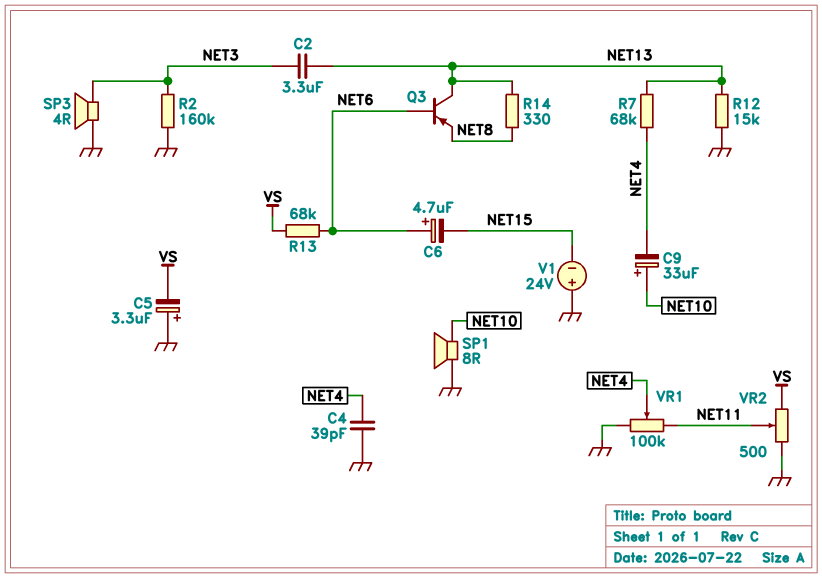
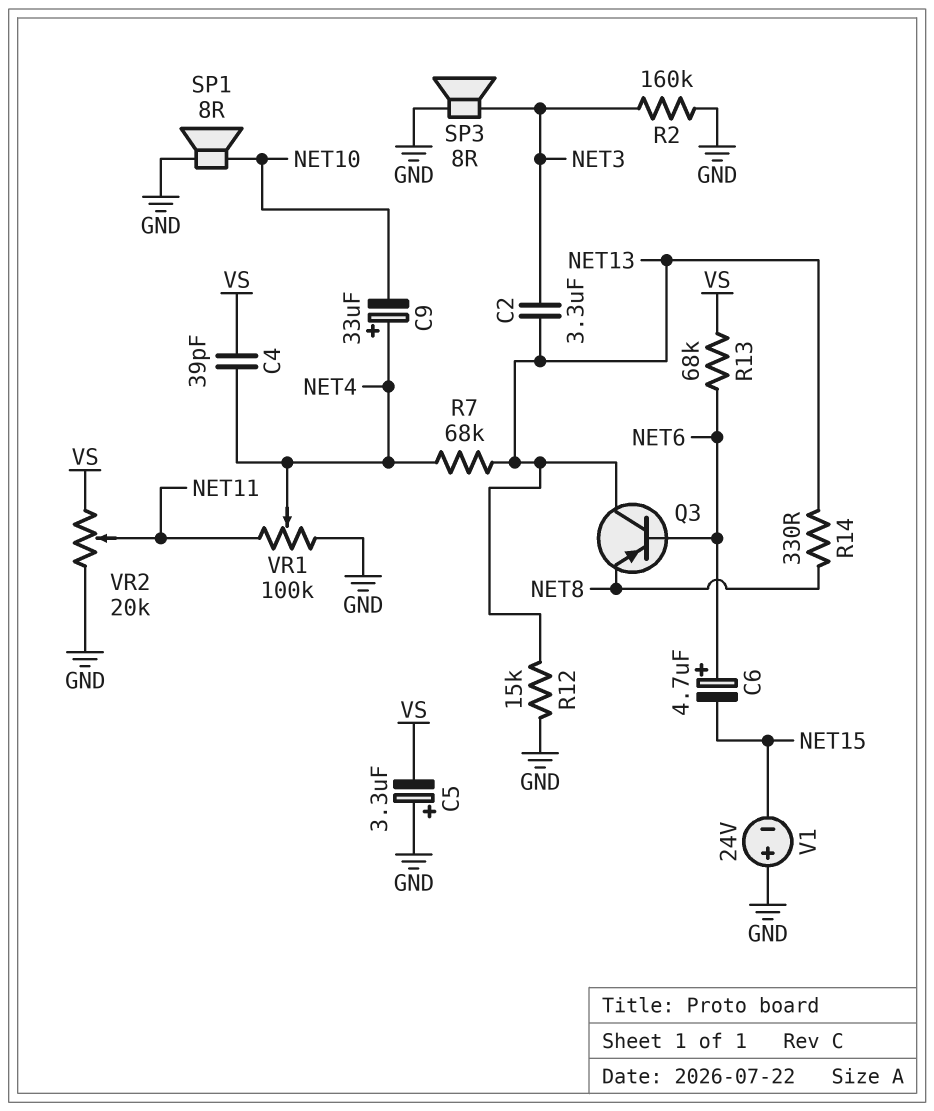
C4: 39pF (GND, NET4) -> 39pF (NET4, VS)
C9: 33uF (plus NET10, minus NET4) -> 33uF (plus NET4, minus NET10)
SP3: speaker 4R (GND, NET3) -> speaker 8R (GND, NET3)
VR2: 500 (GND, VS, wiper NET11) -> 20k (GND, VS, wiper NET11)

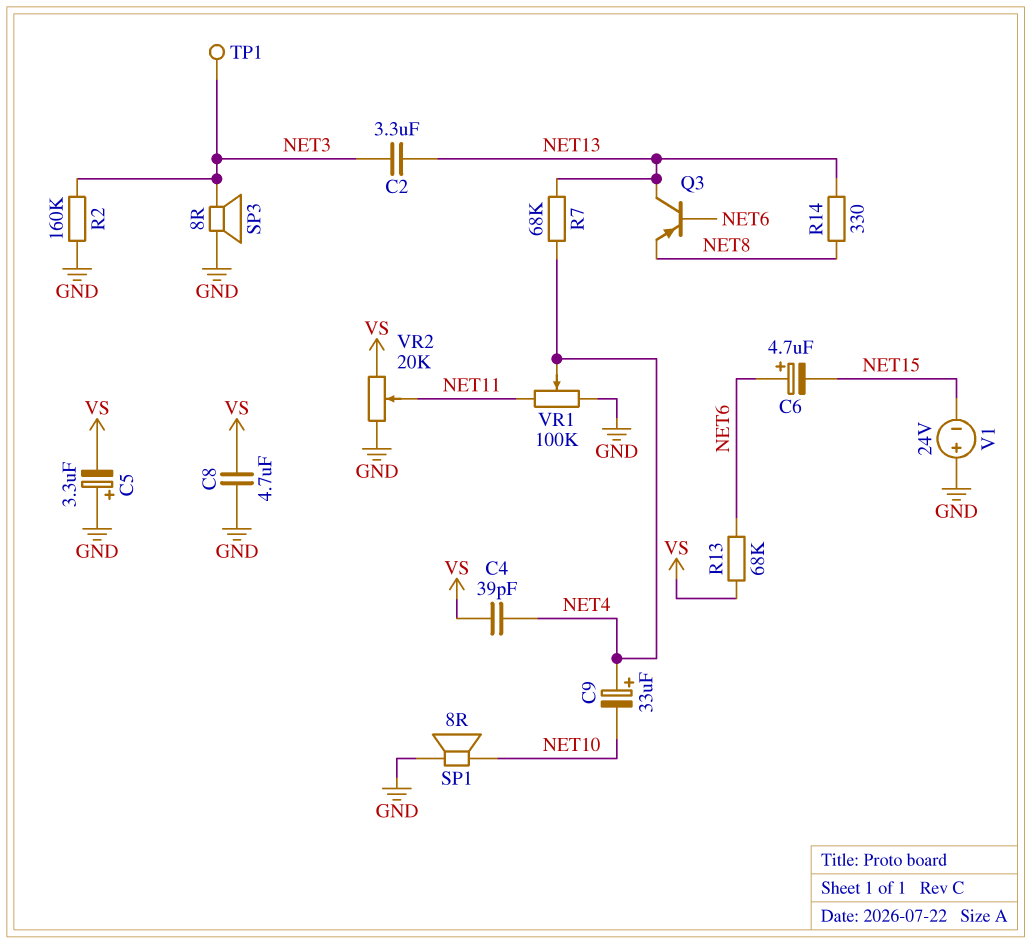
C8: none -> 4.7uF (GND, VS)
R12: 15k (GND, NET13) -> none
TP1: none -> test point (NET3)

